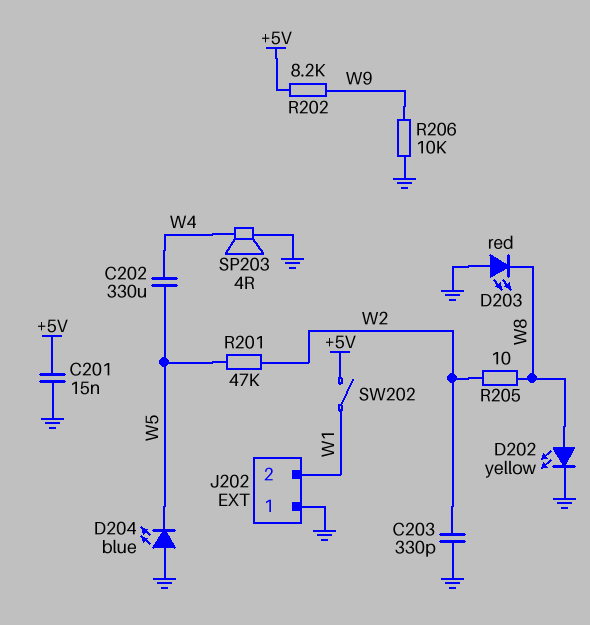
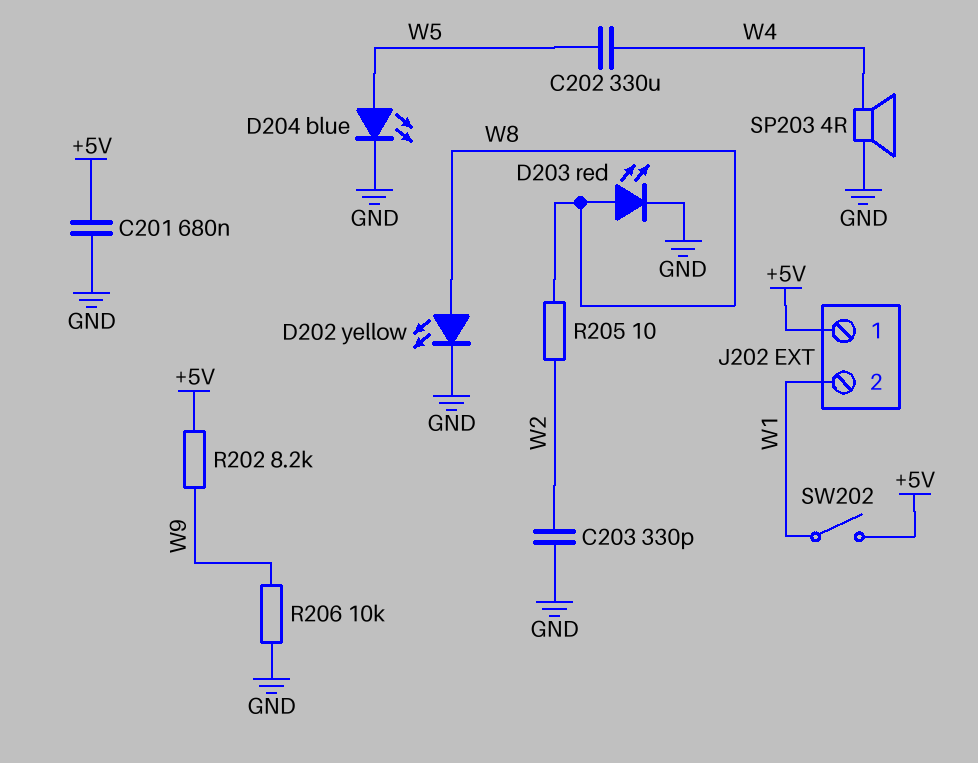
C201: 15nF (+5V, GND) -> 680nF (+5V, GND)
D203: LED red (A GND, K W8) -> LED red (A W8, K GND)
D204: LED blue (A GND, K W5) -> LED blue (A W5, K GND)
J202 pin 1: GND -> +5V
R201: 47k (W2, W5) -> none

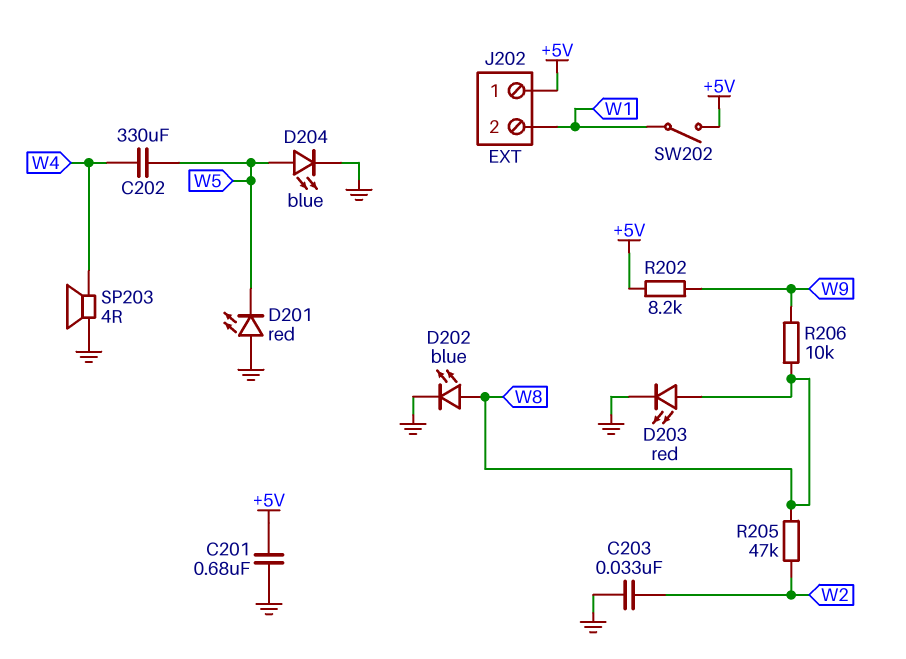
C203: 330pF (GND, W2) -> 33nF (GND, W2)
D201: none -> LED red (A GND, K W5)
D202: LED yellow (A W8, K GND) -> LED blue (A W8, K GND)
R205: 10 (W2, W8) -> 47k (W2, W8)
R206: 10k (GND, W9) -> 10k (W8, W9)

